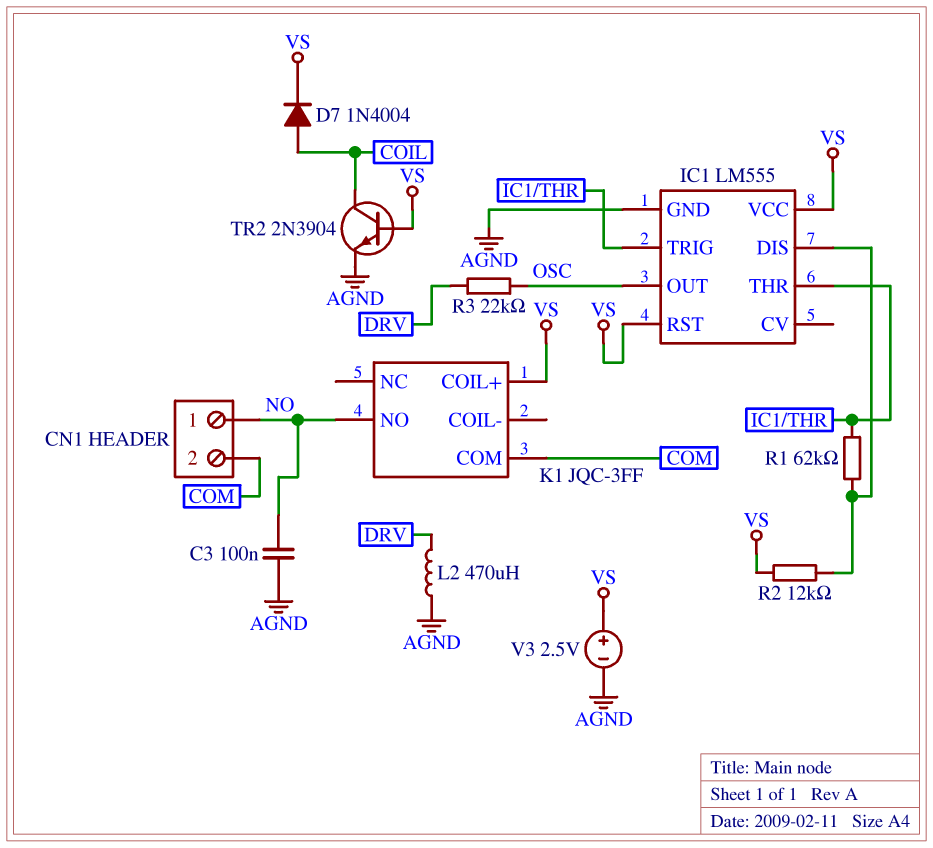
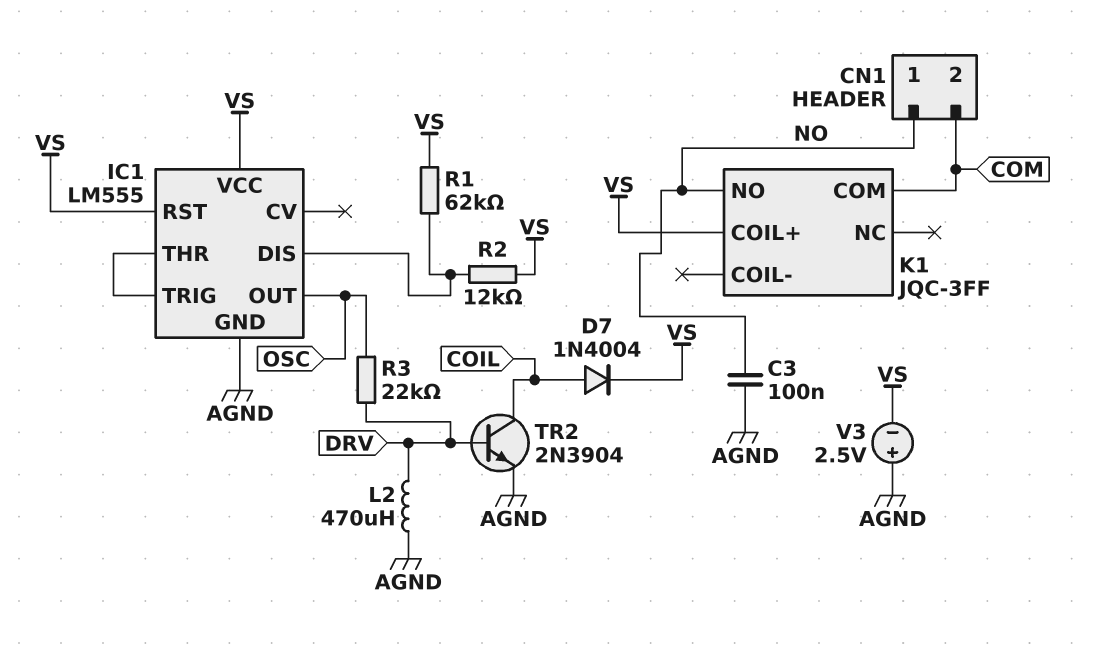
R1: 62k (IC1/DIS, IC1/THR) -> 62k (IC1/DIS, VS)
TR2: NPN 2N3904 (B VS, C COIL, E AGND) -> NPN 2N3904 (B DRV, C COIL, E AGND)
V3: 2.5V (plus VS, minus AGND) -> 2.5V (plus AGND, minus VS)

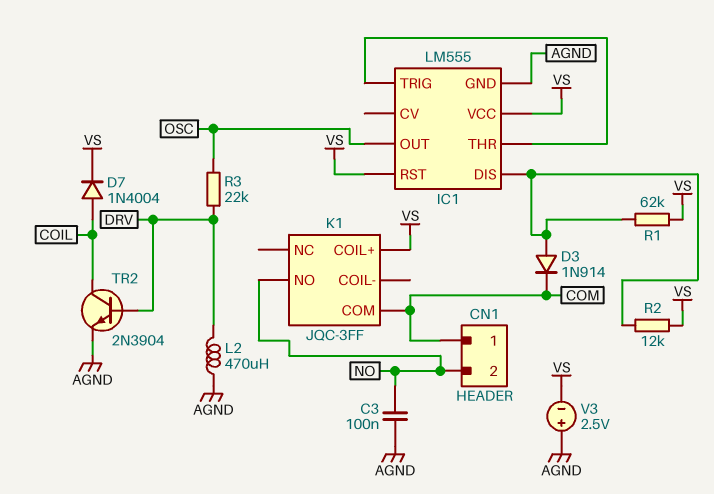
CN1 pin 1: NO -> COM
CN1 pin 2: COM -> NO
D3: none -> diode 1N914 (A IC1/DIS, K COM)

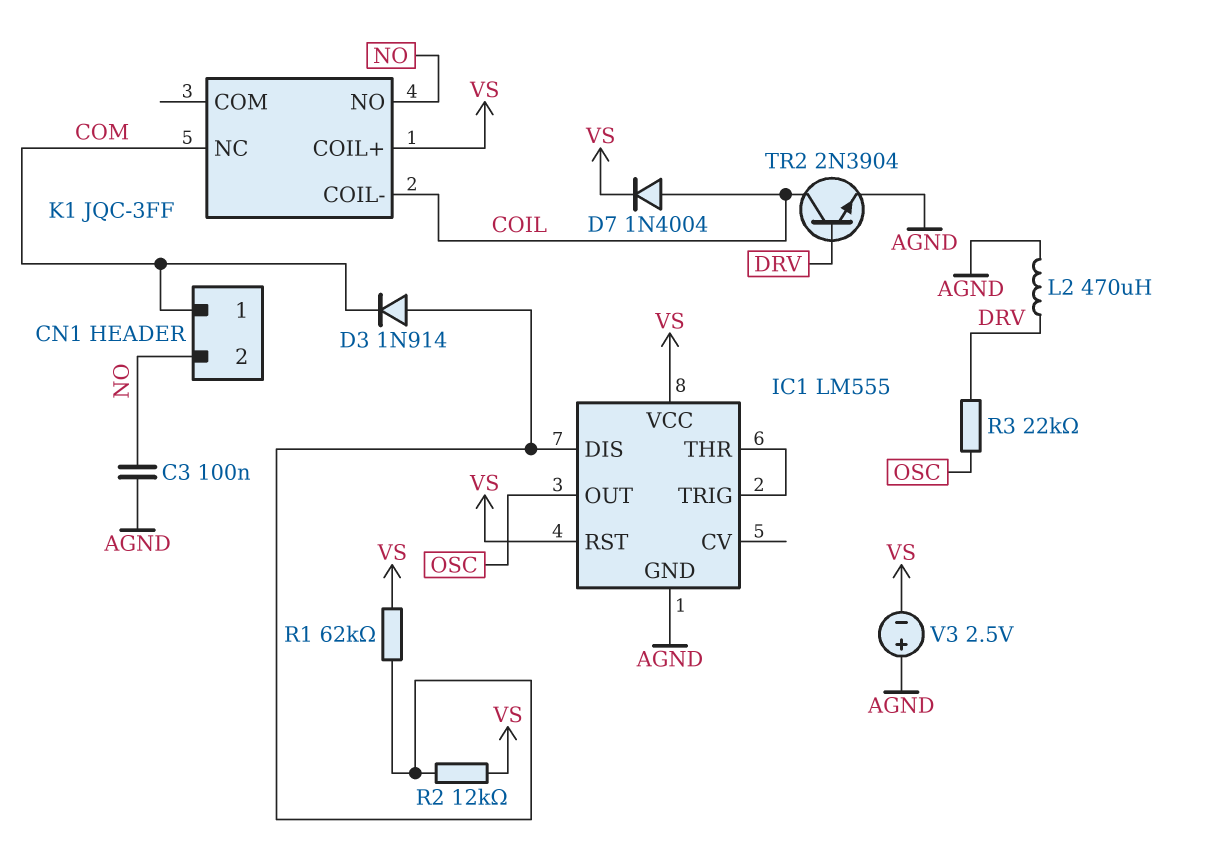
K1 pin COIL-: none -> COIL
K1 pin COM: COM -> none
K1 pin NC: none -> COM

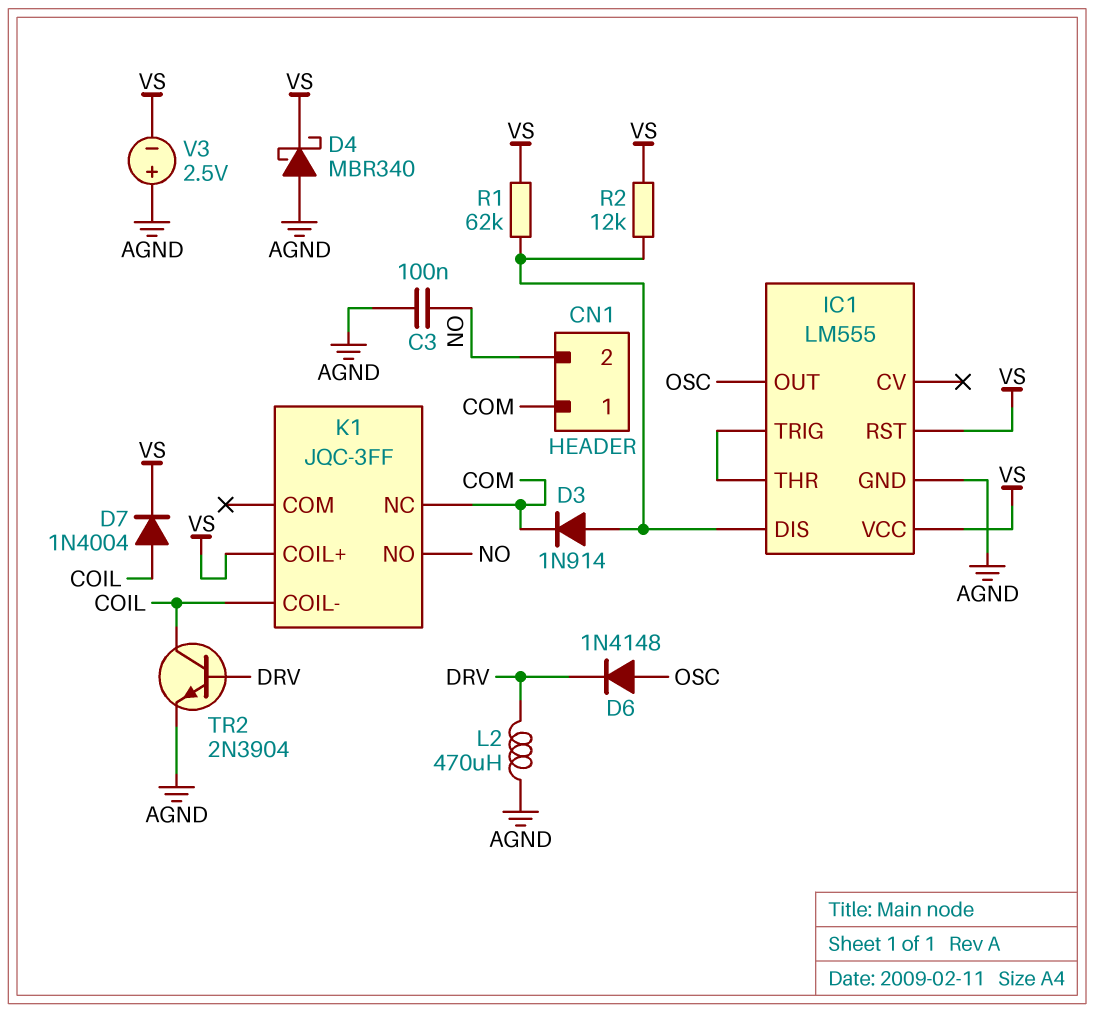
D4: none -> schottky MBR340 (A AGND, K VS)
D6: none -> diode 1N4148 (A OSC, K DRV)
R3: 22k (DRV, OSC) -> none

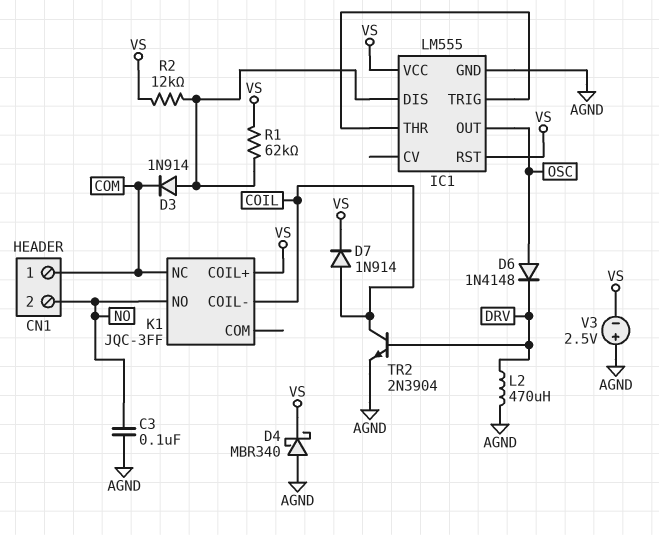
D7: diode 1N4004 (A COIL, K VS) -> diode 1N914 (A COIL, K VS)

